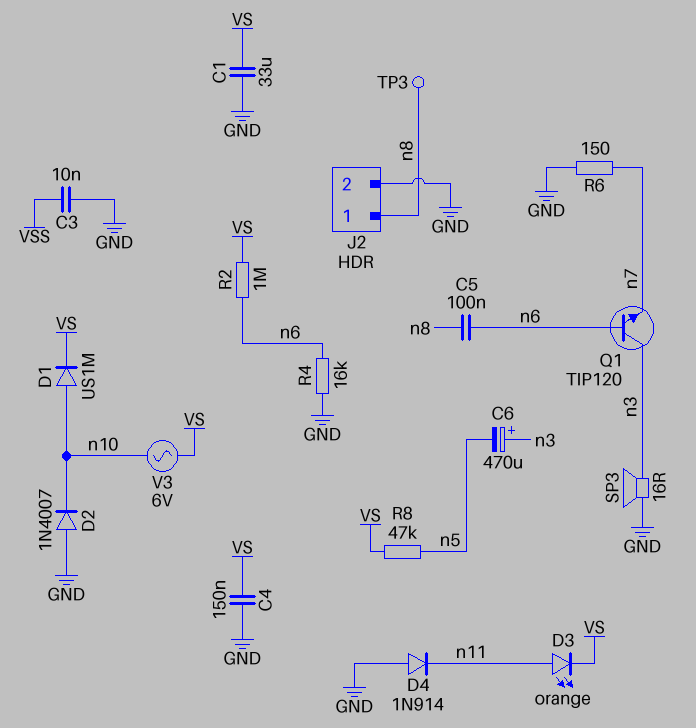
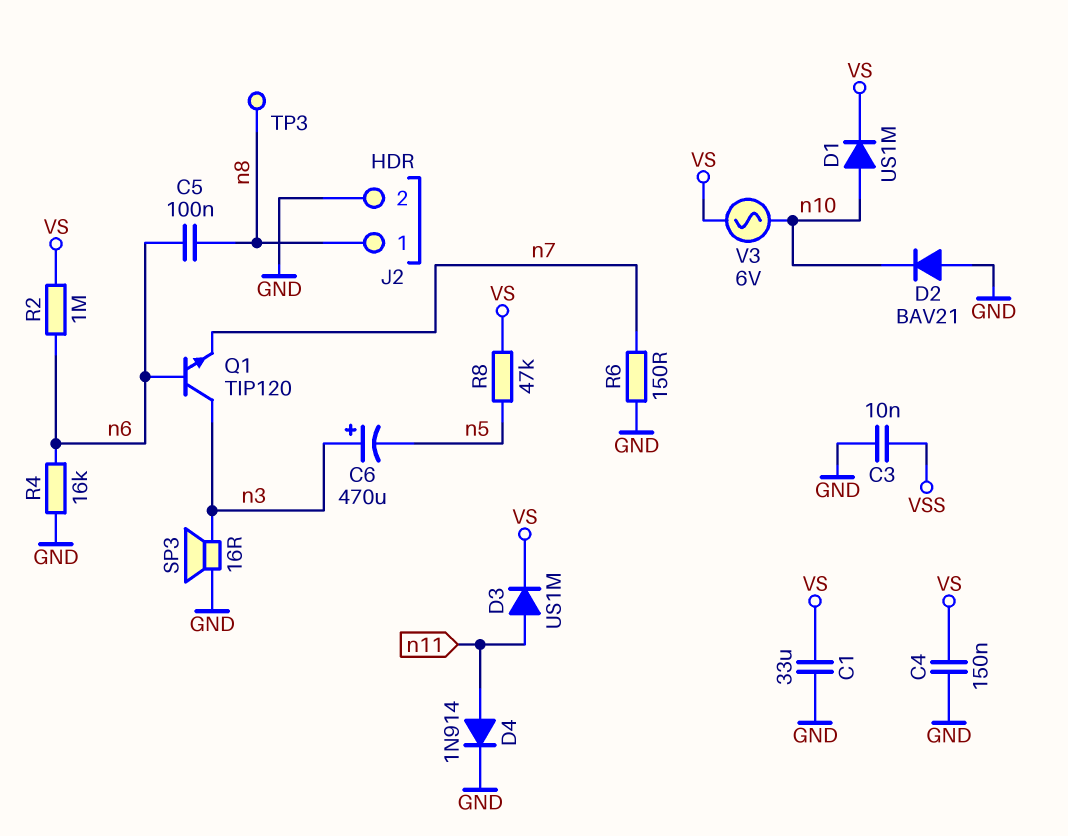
D2: diode 1N4007 (A GND, K n10) -> diode BAV21 (A GND, K n10)
D3: LED orange (A n11, K VS) -> diode US1M (A n11, K VS)
D4: diode 1N914 (A GND, K n11) -> diode 1N914 (A n11, K GND)

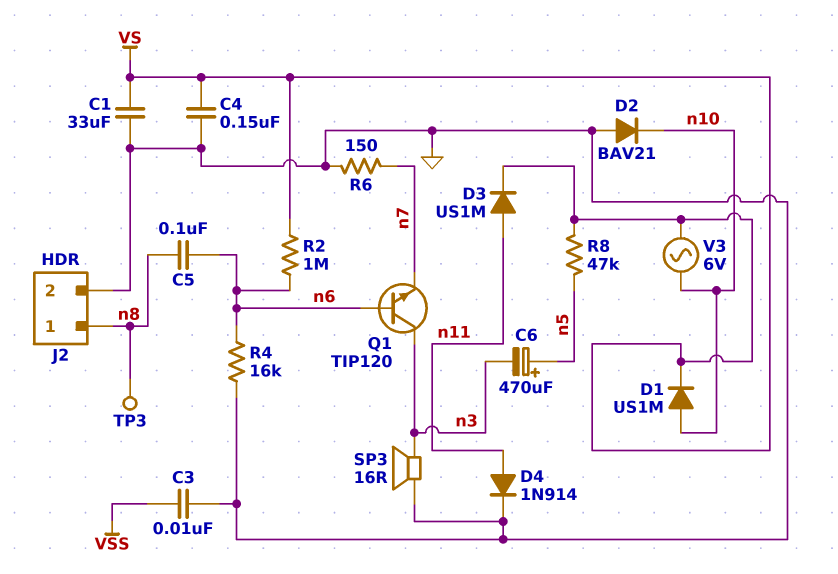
C6: 470uF (plus n3, minus n5) -> 470uF (plus n5, minus n3)

